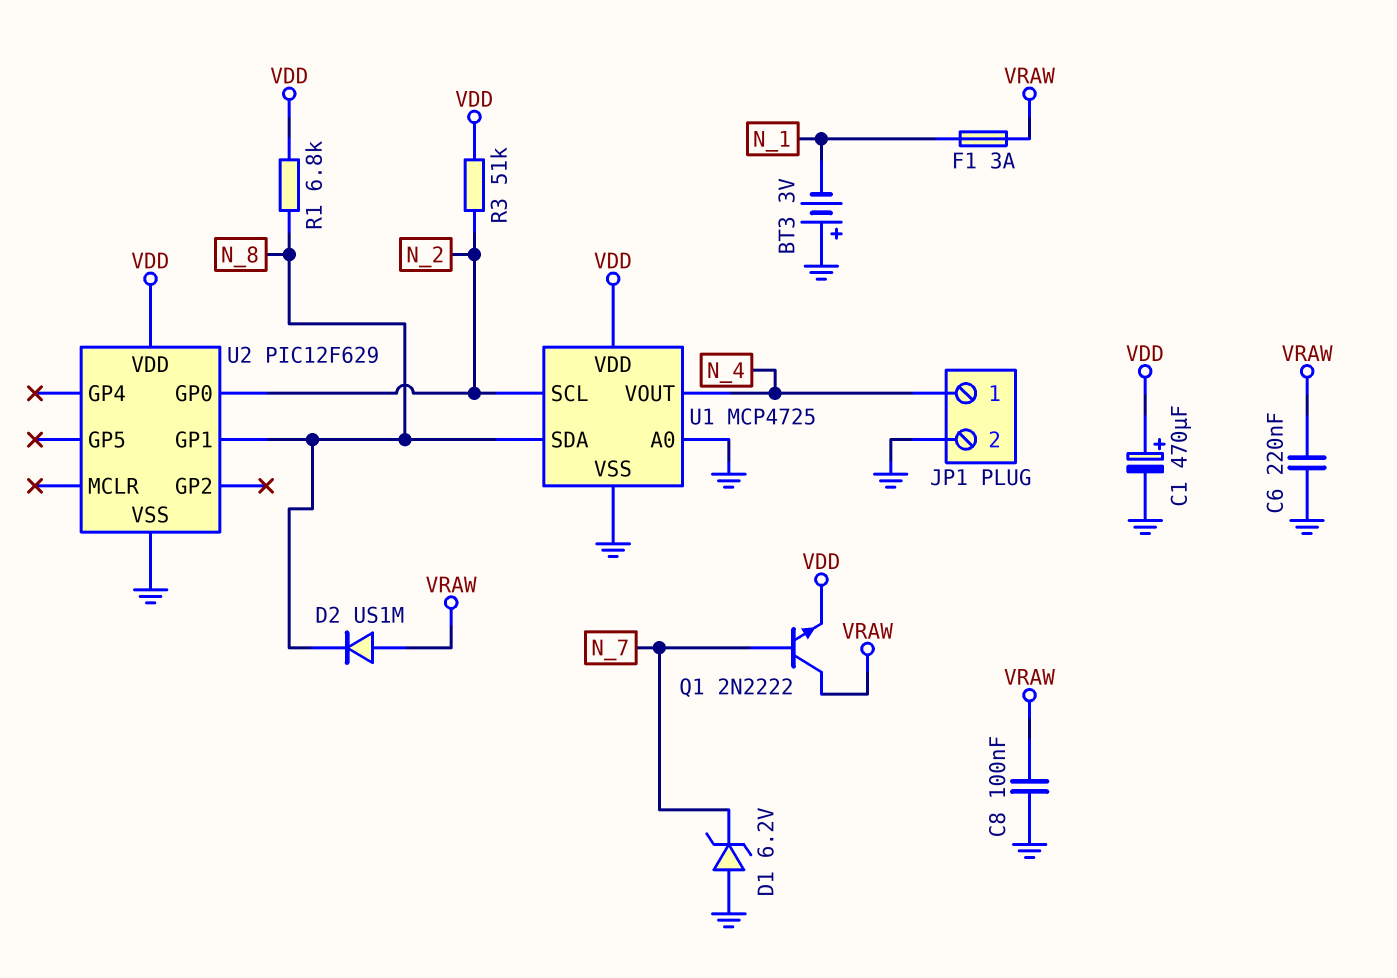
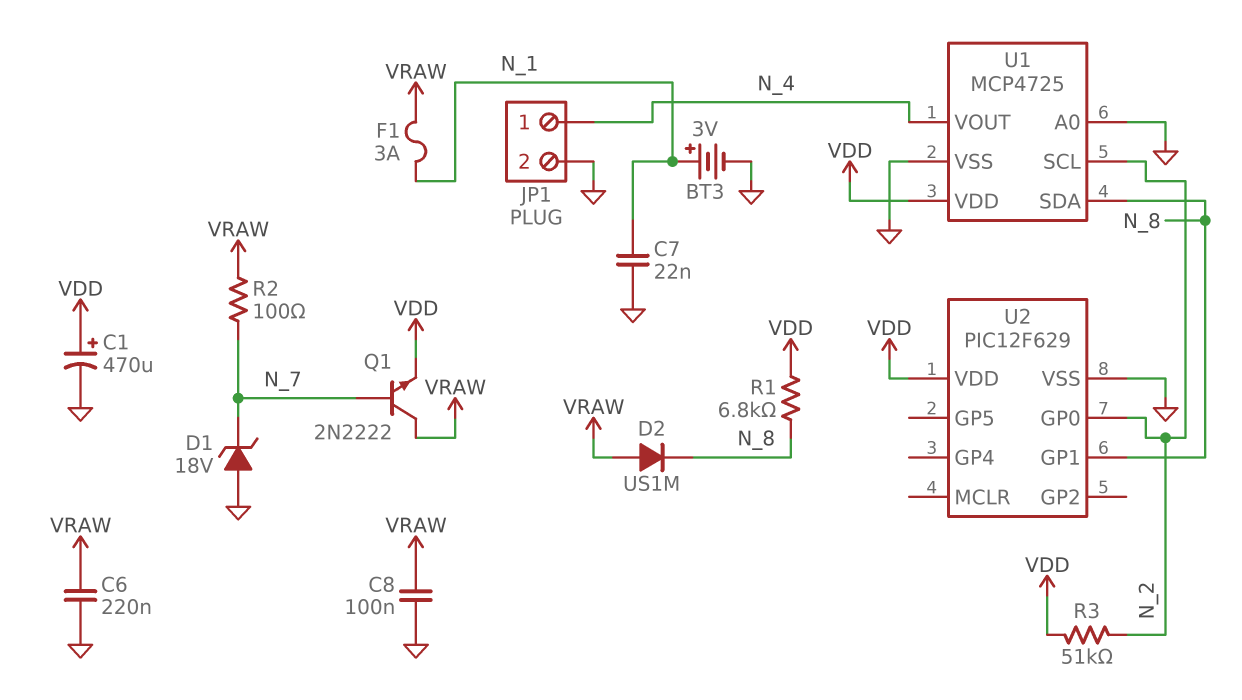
BT3: 3V (plus GND, minus N_1) -> 3V (plus N_1, minus GND)
C7: none -> 22nF (GND, N_1)
D1: zener 6.2V (A GND, K N_7) -> zener 18V (A GND, K N_7)
R2: none -> 100 (N_7, VRAW)

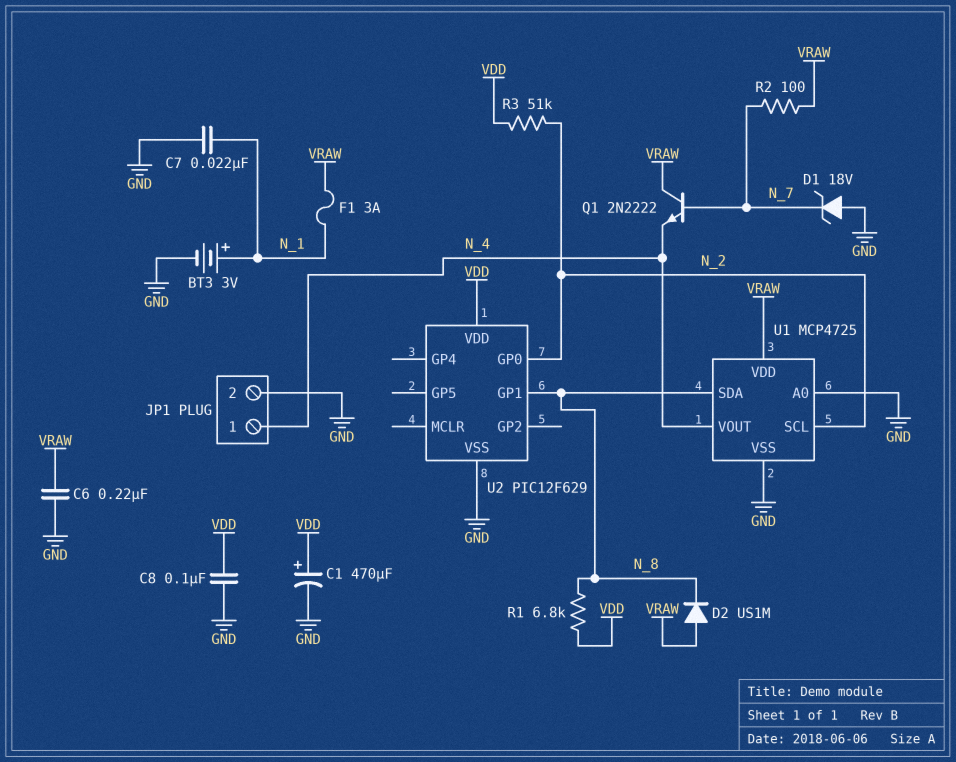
C8: 100nF (GND, VRAW) -> 100nF (GND, VDD)
Q1: NPN 2N2222 (B N_7, C VRAW, E VDD) -> NPN 2N2222 (B N_7, C VRAW, E N_4)
U1 pin VDD: VDD -> VRAW

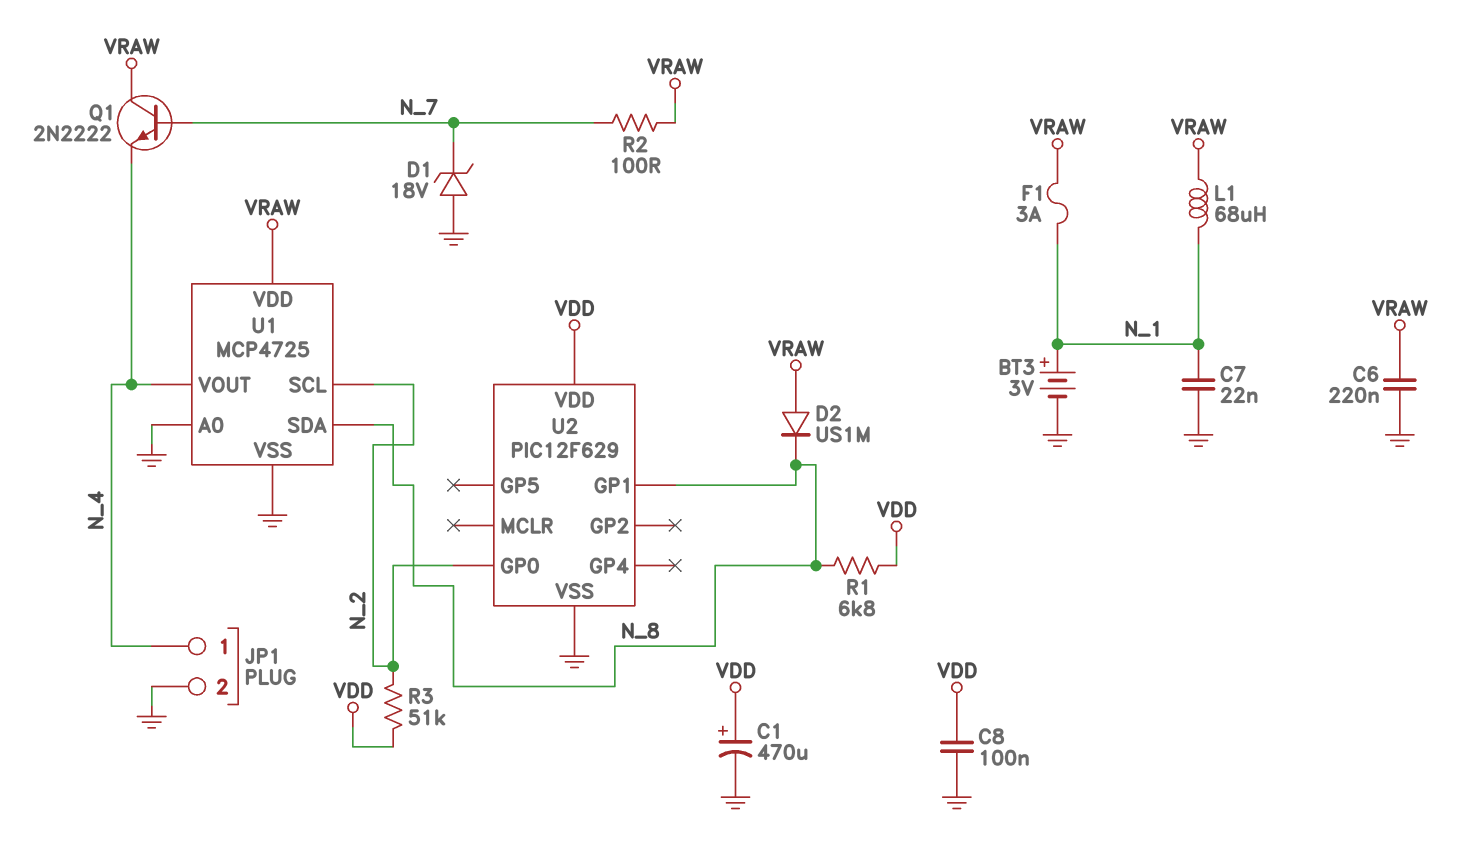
L1: none -> 68uH (N_1, VRAW)

